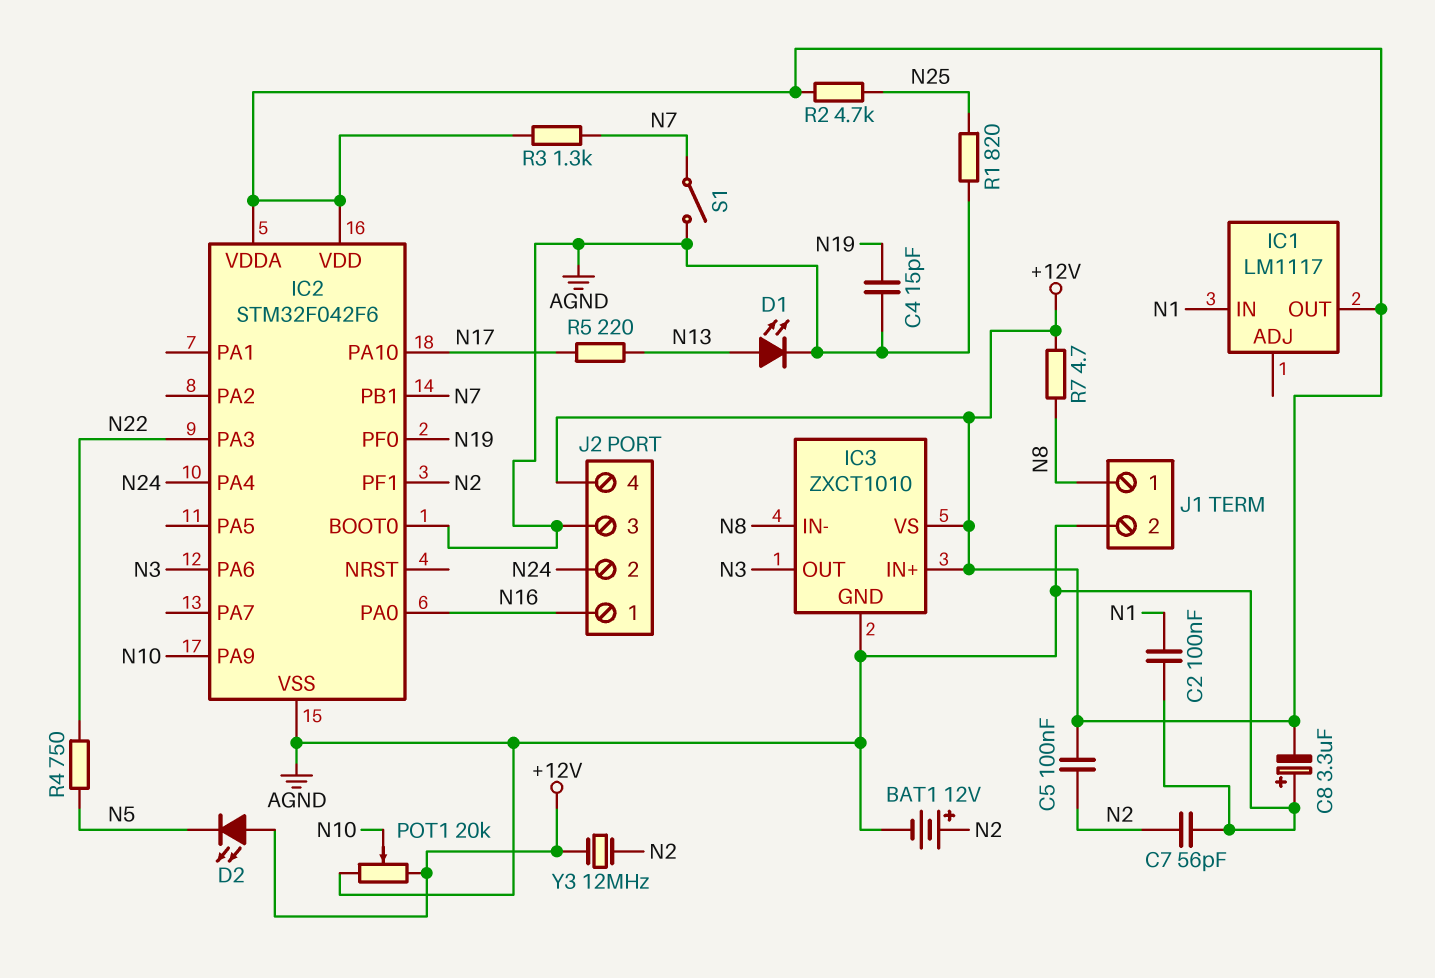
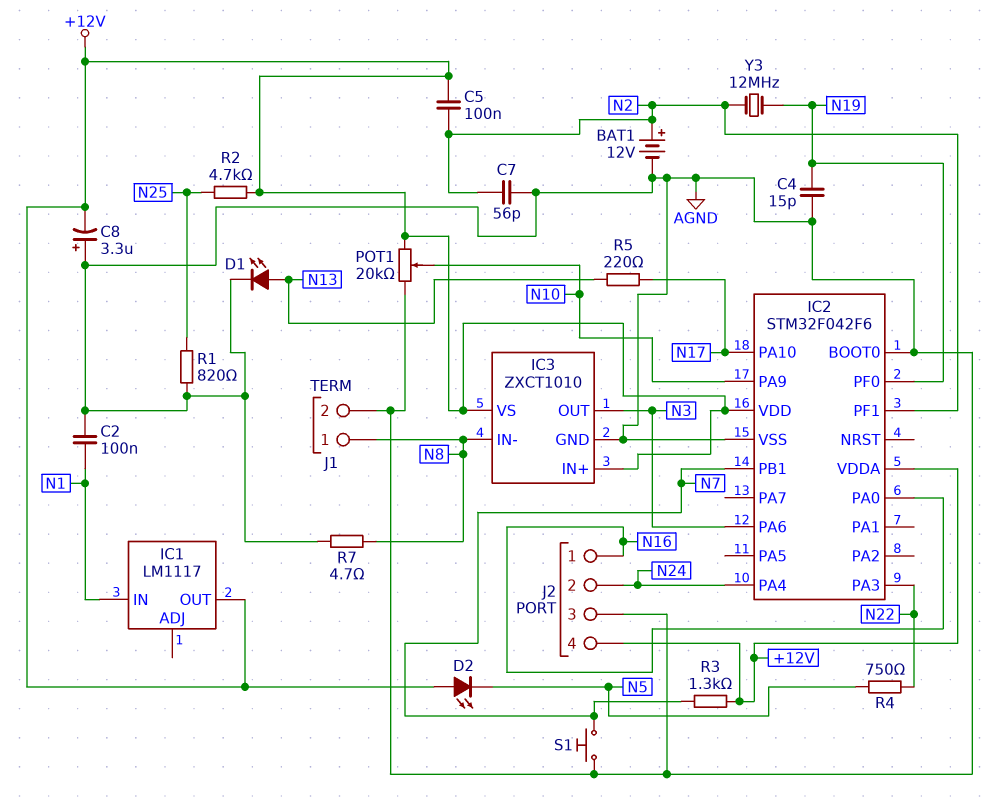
R7: 4.7 (+12V, N8) -> 4.7 (AGND, N8)
S1: switch (AGND, N7) -> button (AGND, N7)
Y3: 12MHz (+12V, N2) -> 12MHz (N2, N19)

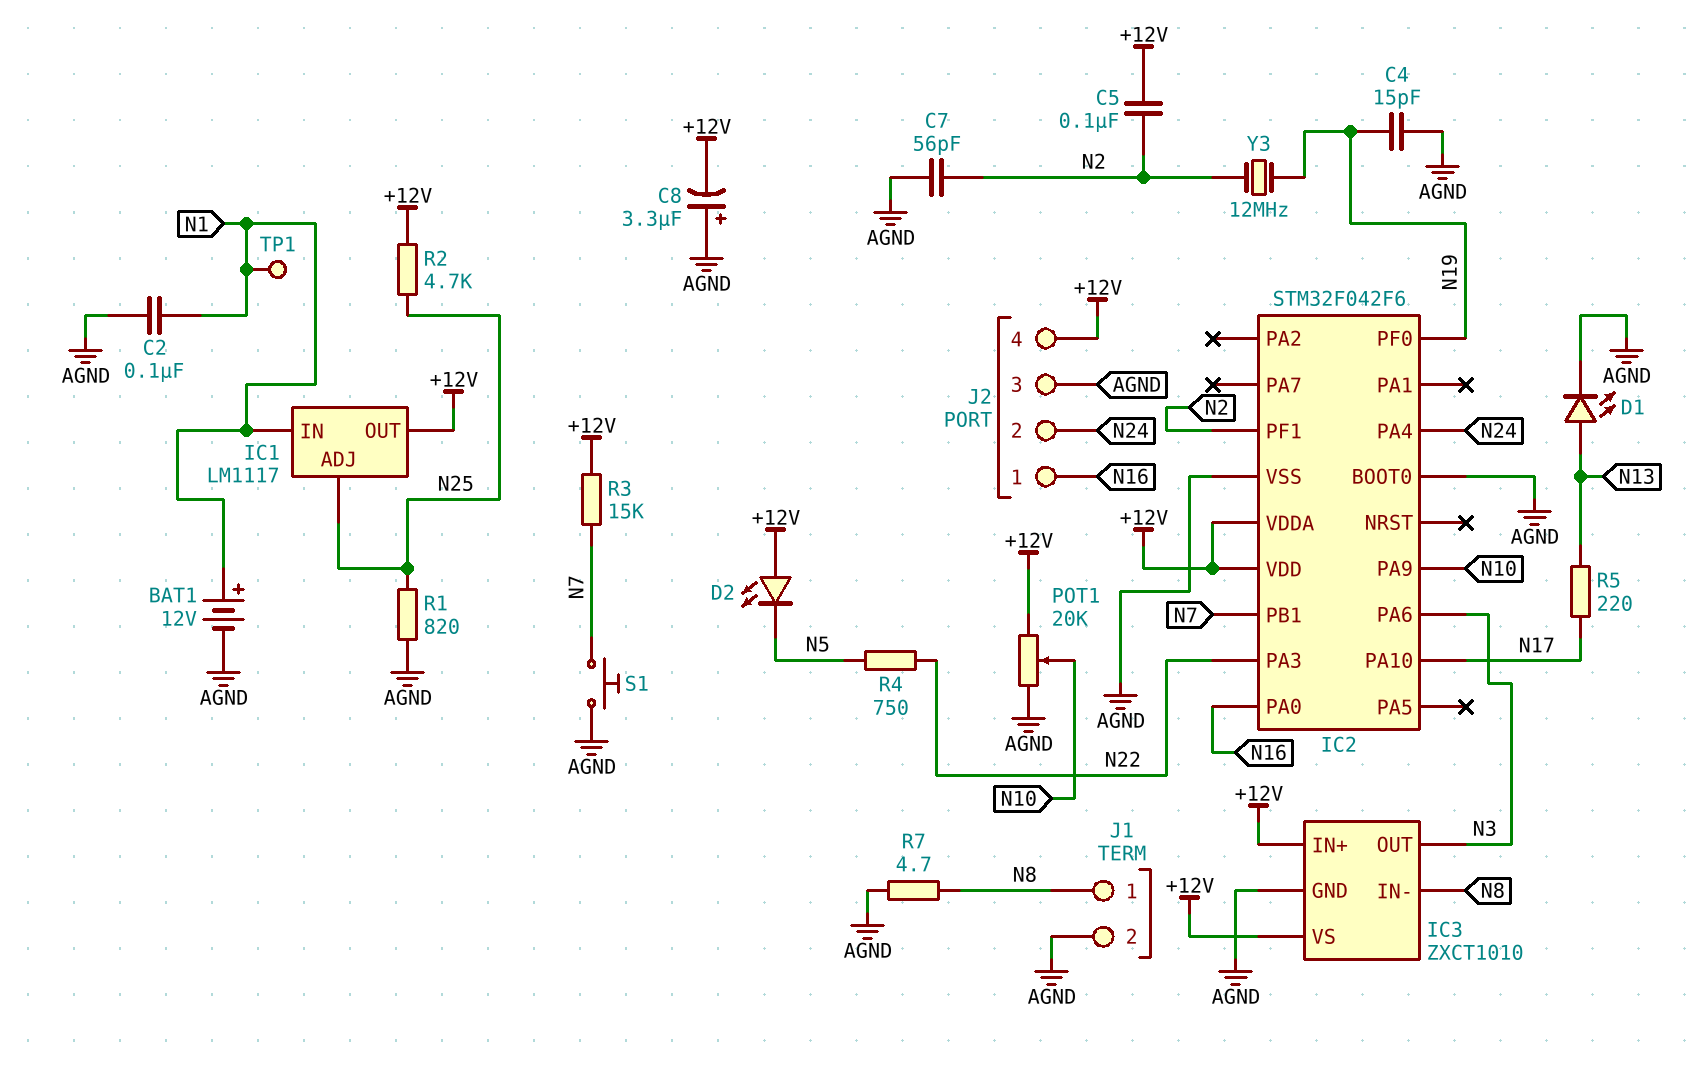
BAT1: 12V (plus N2, minus AGND) -> 12V (plus N1, minus AGND)
IC1 pin ADJ: none -> N25
R3: 1.3k (+12V, N7) -> 15k (+12V, N7)
TP1: none -> test point (N1)

